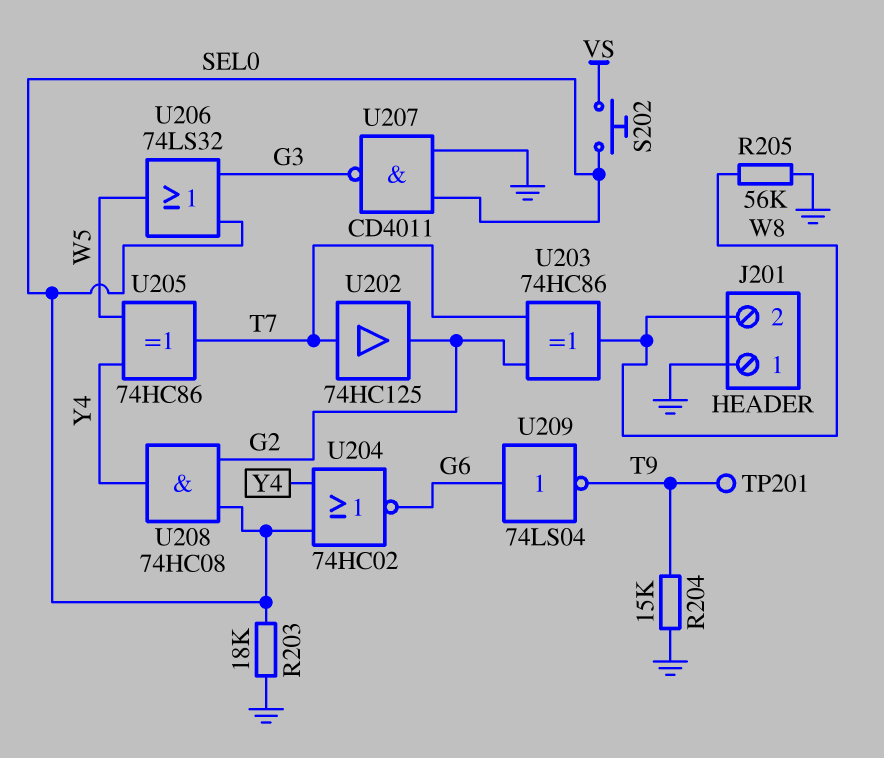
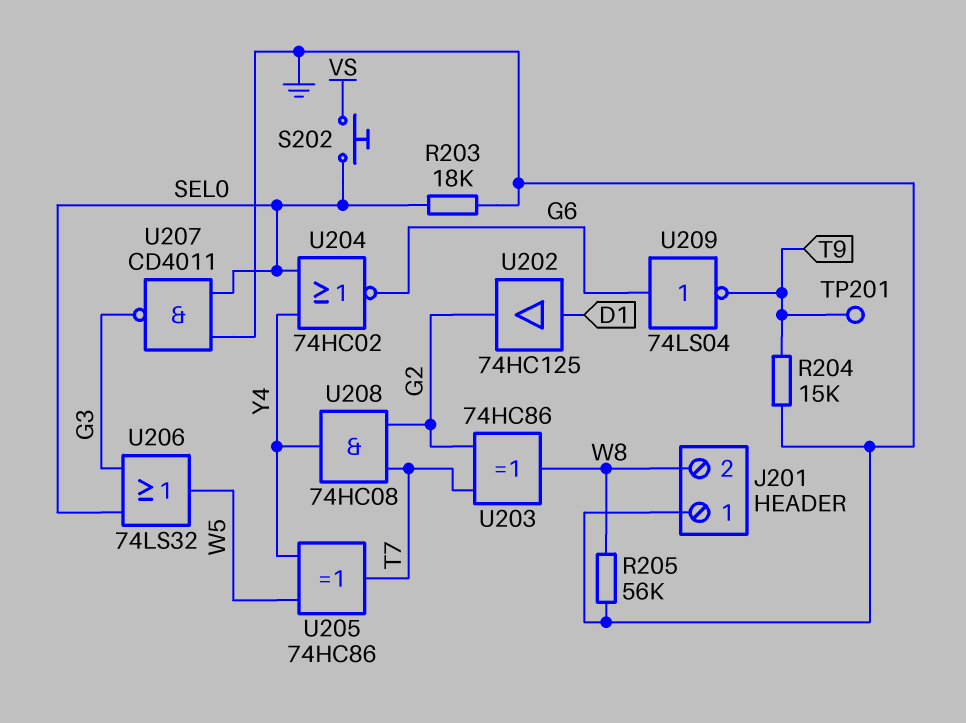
U202: buffer 74HC125 (in T7, out G2) -> buffer 74HC125 (in D1, out G2)
U208: AND 74HC08 (in G2, in SEL0, out Y4) -> AND 74HC08 (in G2, in T7, out Y4)

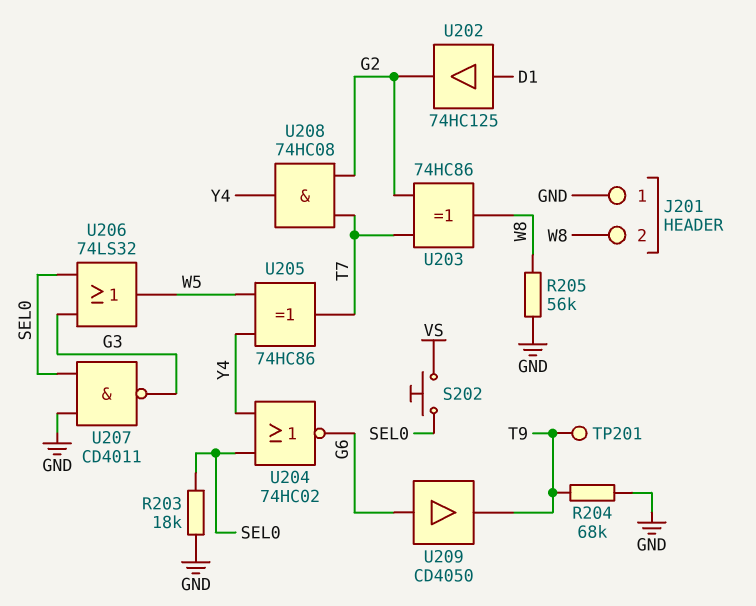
R204: 15k (GND, T9) -> 68k (GND, T9)
U209: NOT 74LS04 (in G6, out T9) -> buffer CD4050 (in G6, out T9)

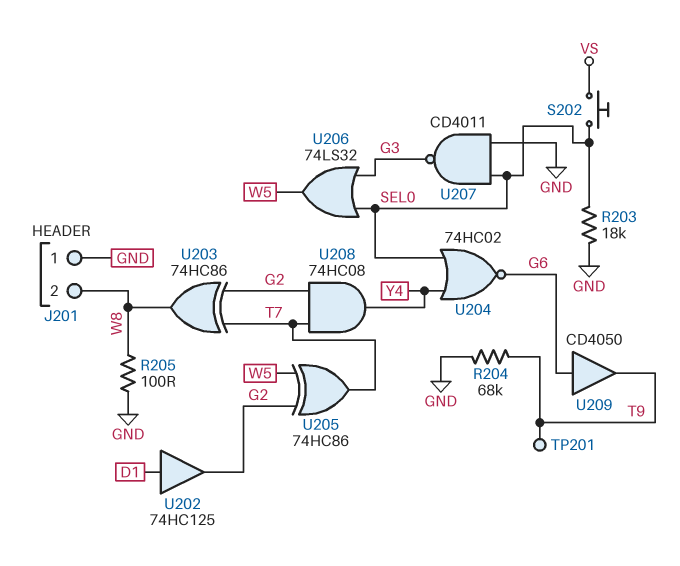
R205: 56k (GND, W8) -> 100 (GND, W8)
U205: XOR 74HC86 (in W5, in Y4, out T7) -> XOR 74HC86 (in G2, in W5, out T7)

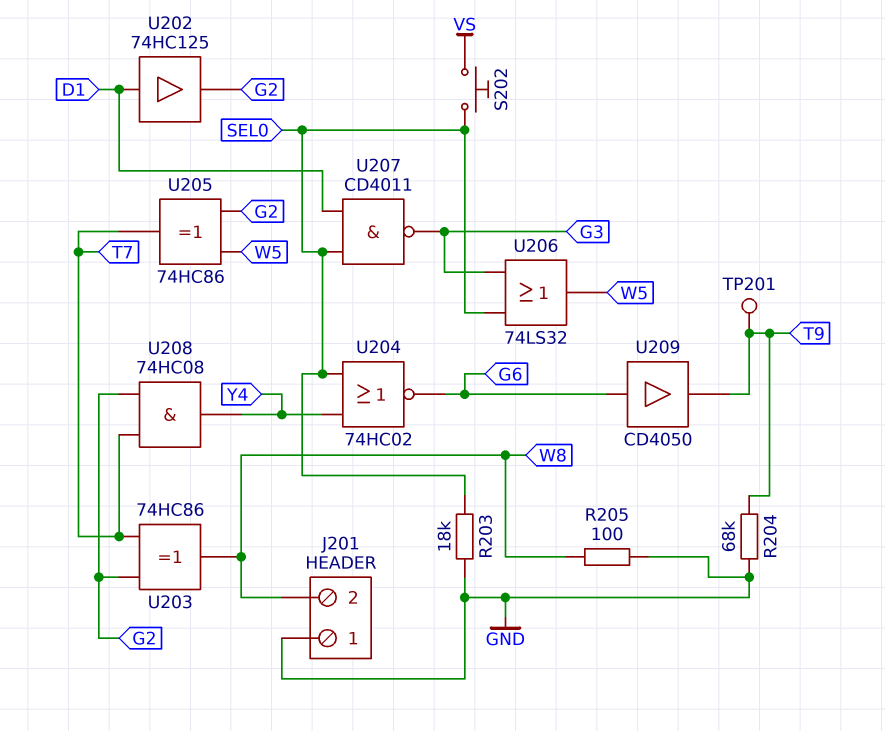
U207: NAND CD4011 (in GND, in SEL0, out G3) -> NAND CD4011 (in D1, in SEL0, out G3)

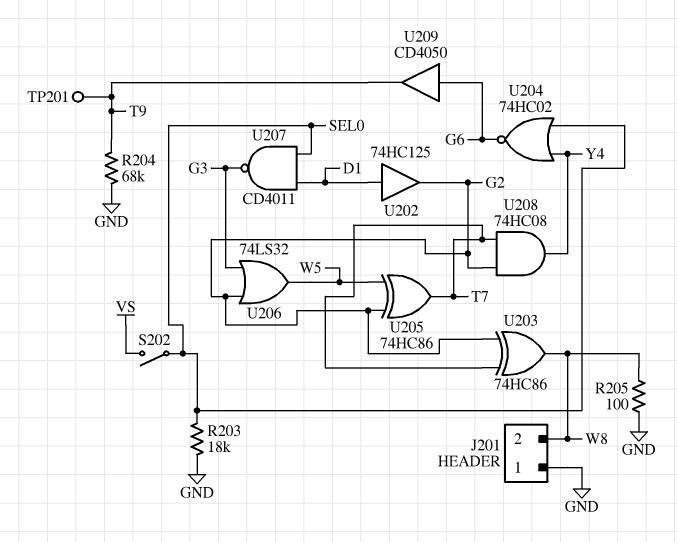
S202: button (SEL0, VS) -> switch (SEL0, VS)
U206: OR 74LS32 (in G3, in SEL0, out W5) -> OR 74LS32 (in G2, in G3, out W5)

